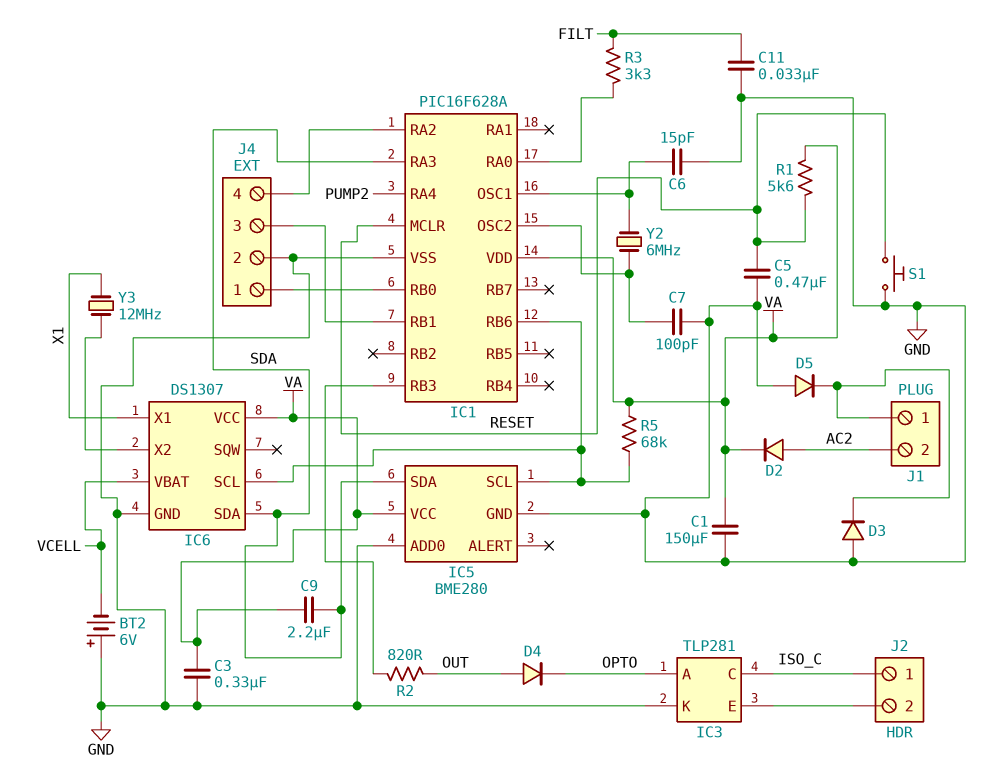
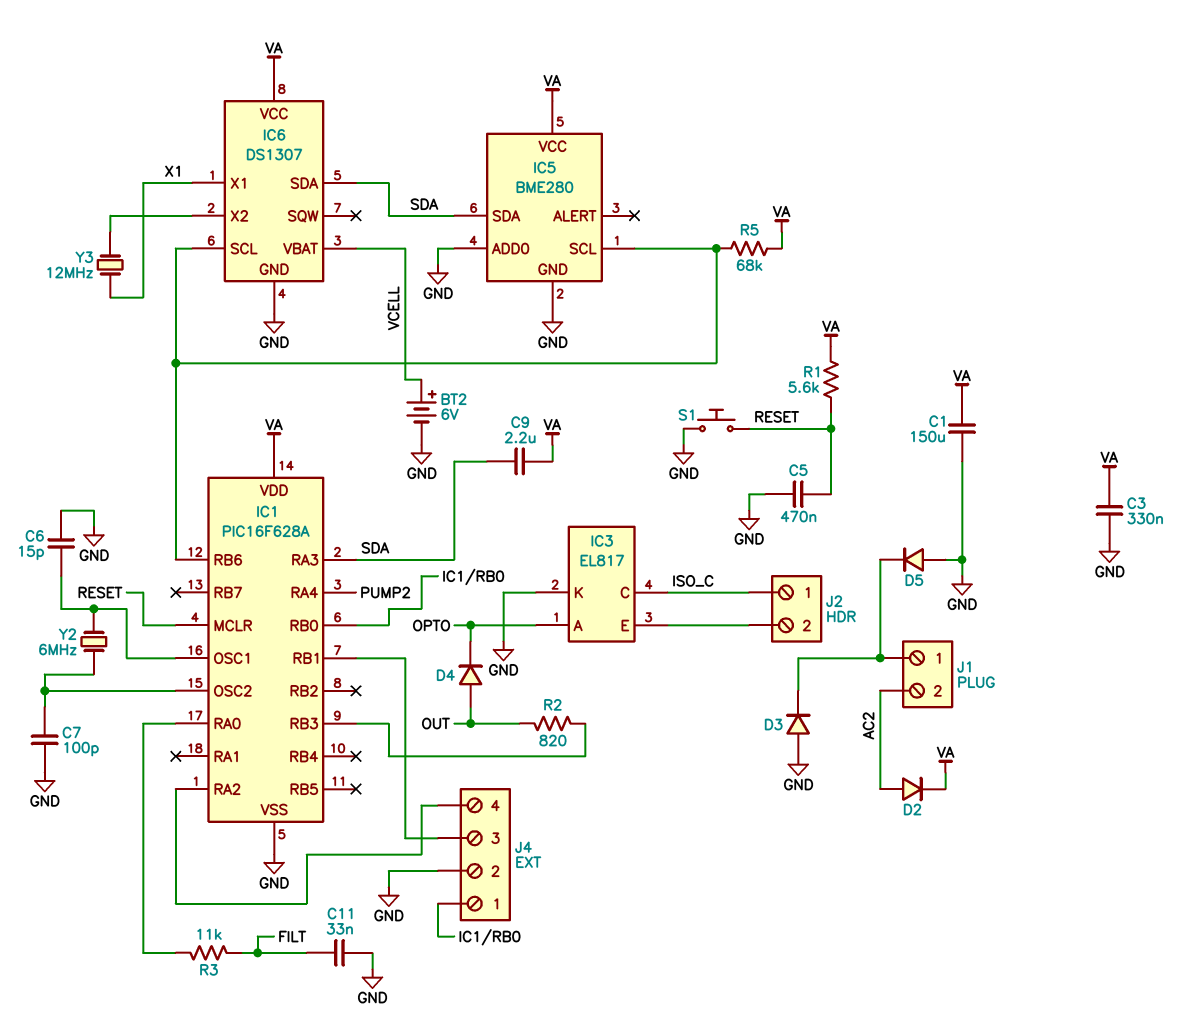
BT2: 6V (plus GND, minus VCELL) -> 6V (plus VCELL, minus GND)
IC3: TLP281 -> EL817
R3: 3.3k (FILT, IC1/RA0) -> 11k (FILT, IC1/RA0)

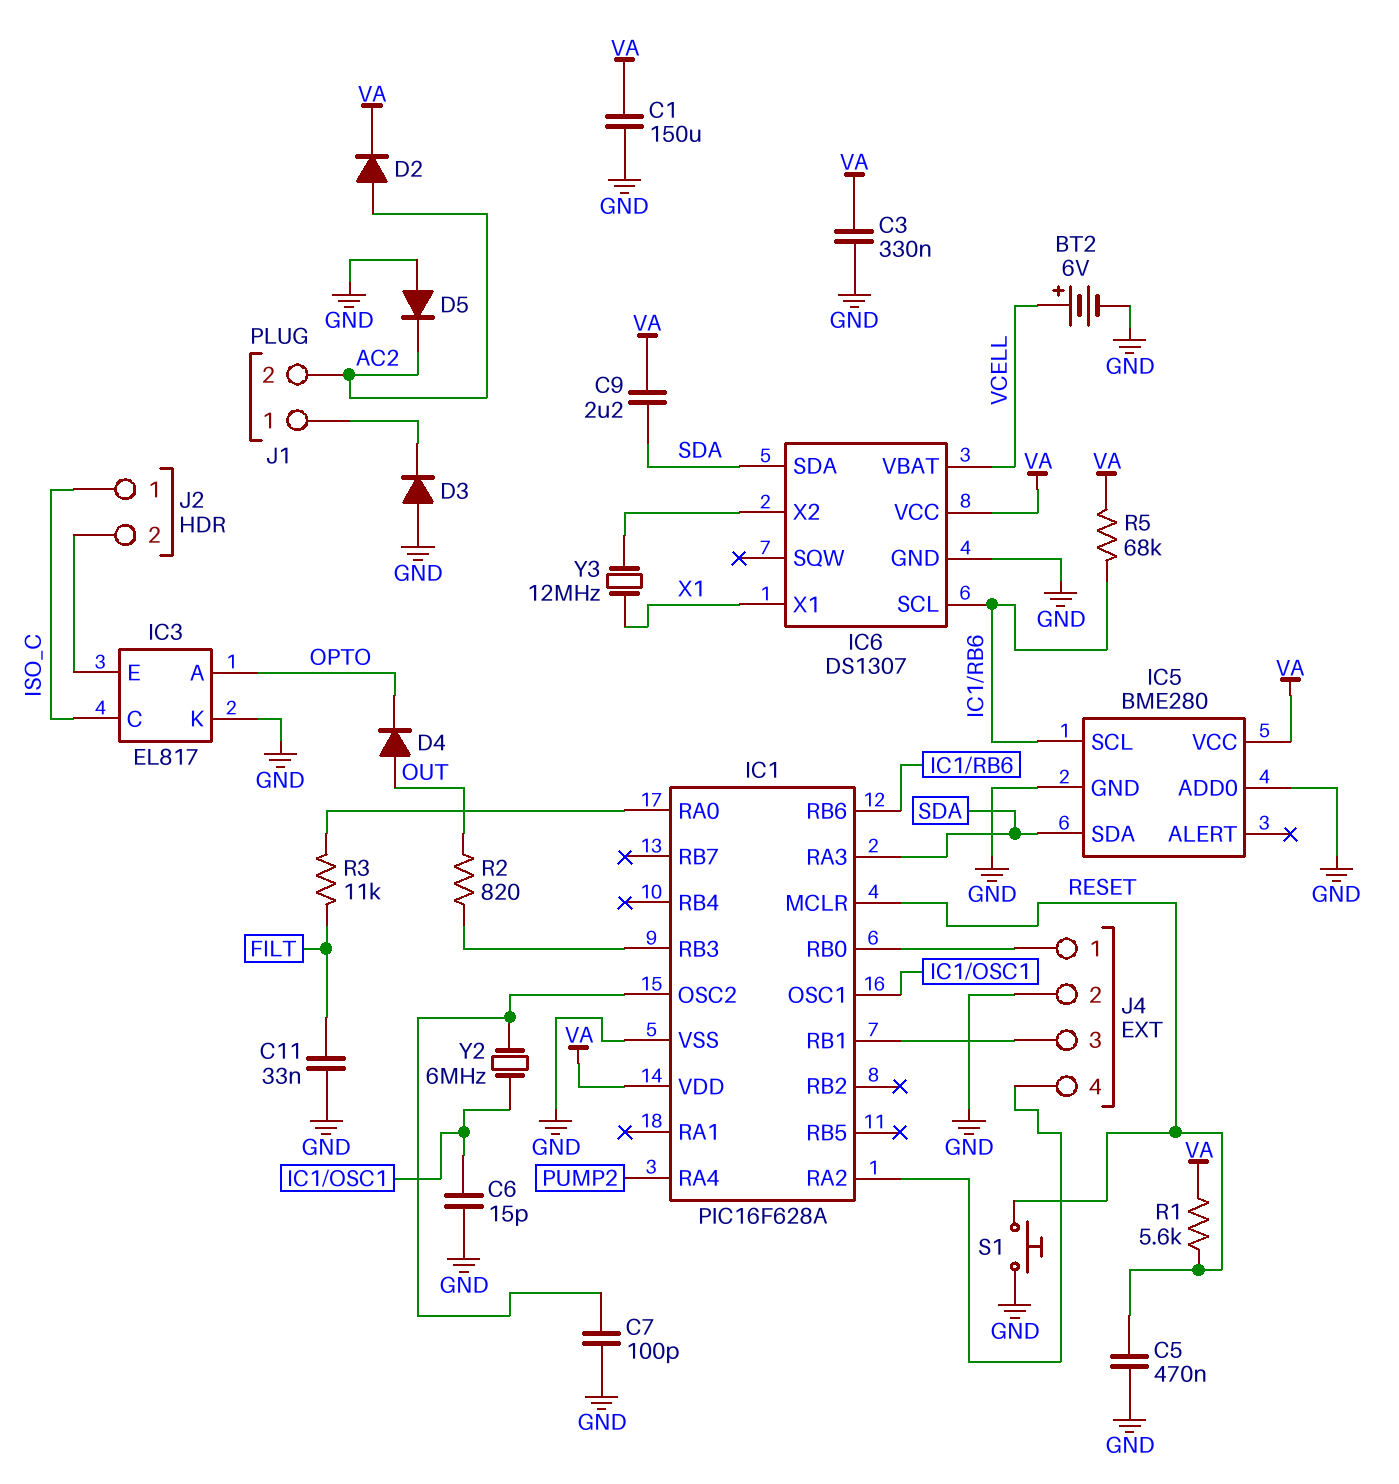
D5: diode (A GND, K J1/1) -> diode (A GND, K AC2)

